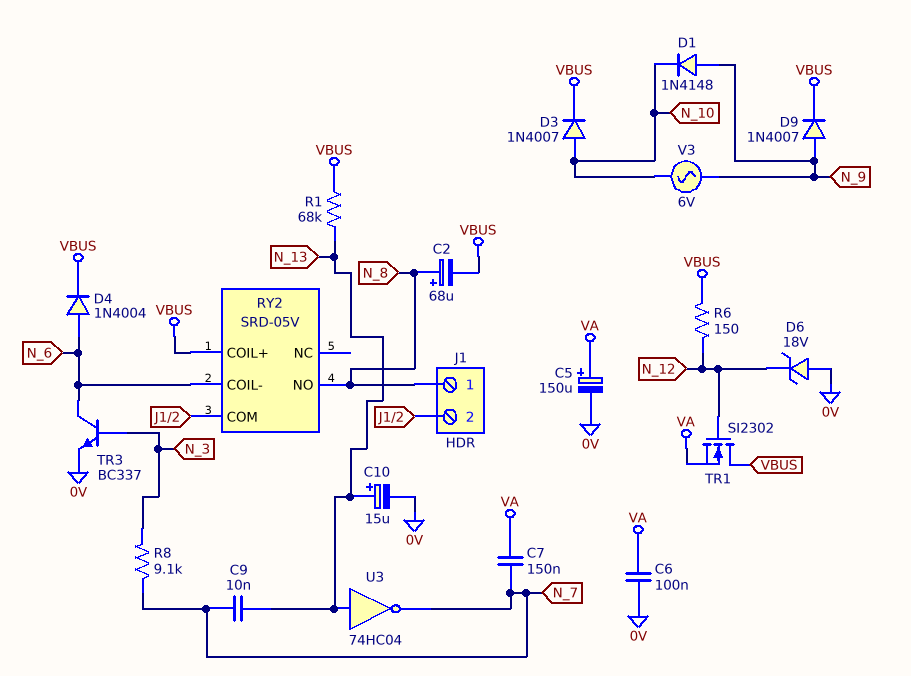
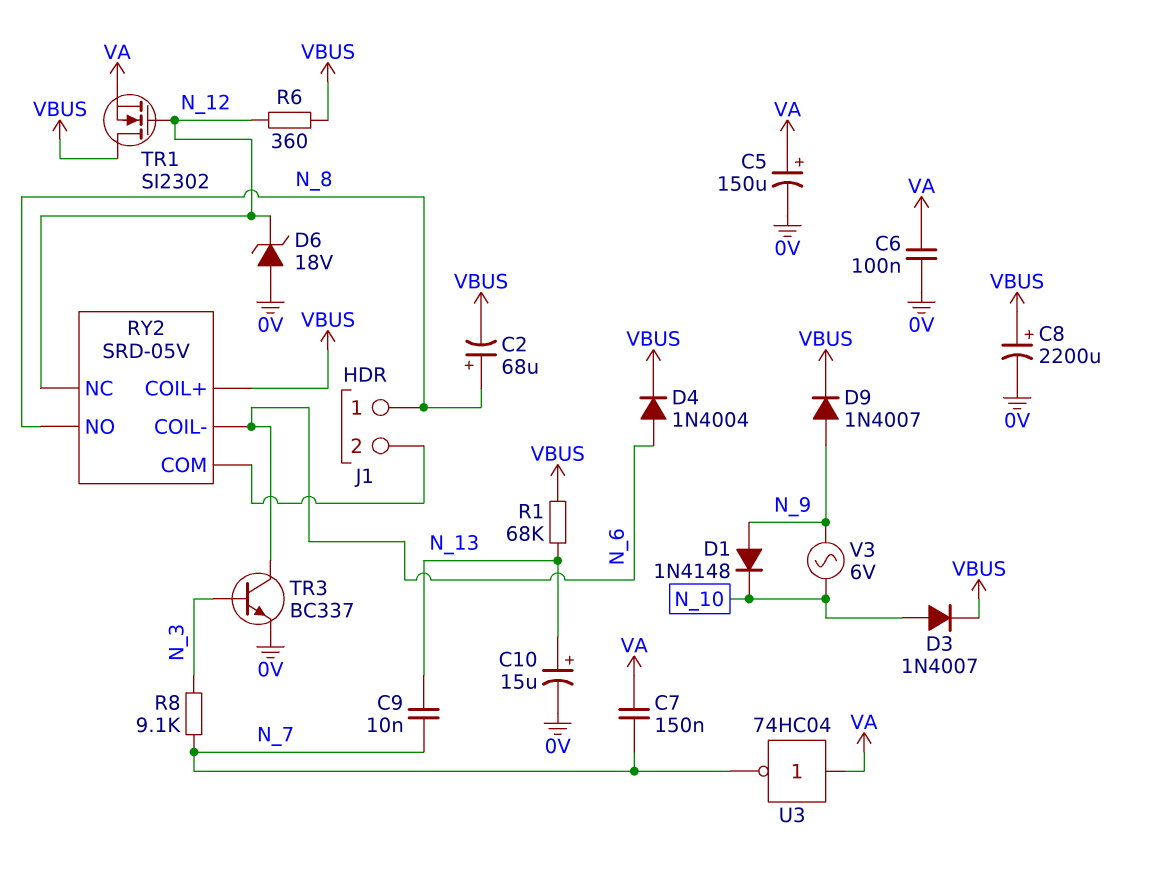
C8: none -> 2200uF (plus VBUS, minus 0V)
R6: 150 (N_12, VBUS) -> 360 (N_12, VBUS)
RY2 pin NC: none -> N_12
U3: NOT 74HC04 (in N_13, out N_7) -> NOT 74HC04 (in VA, out N_7)

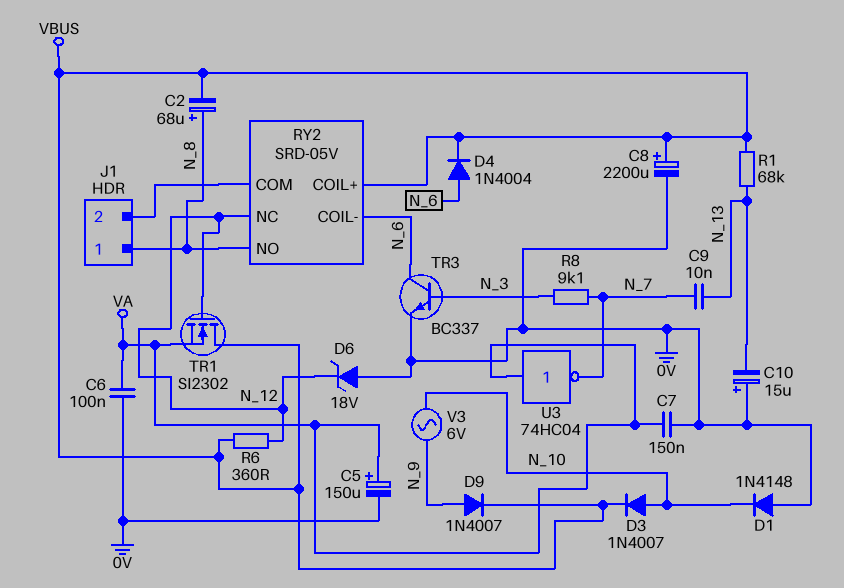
C7: 150nF (N_7, VA) -> 150nF (0V, VA)
C10: 15uF (plus N_13, minus 0V) -> 15uF (plus 0V, minus N_13)
D1: diode 1N4148 (A N_9, K N_10) -> diode 1N4148 (A 0V, K N_10)

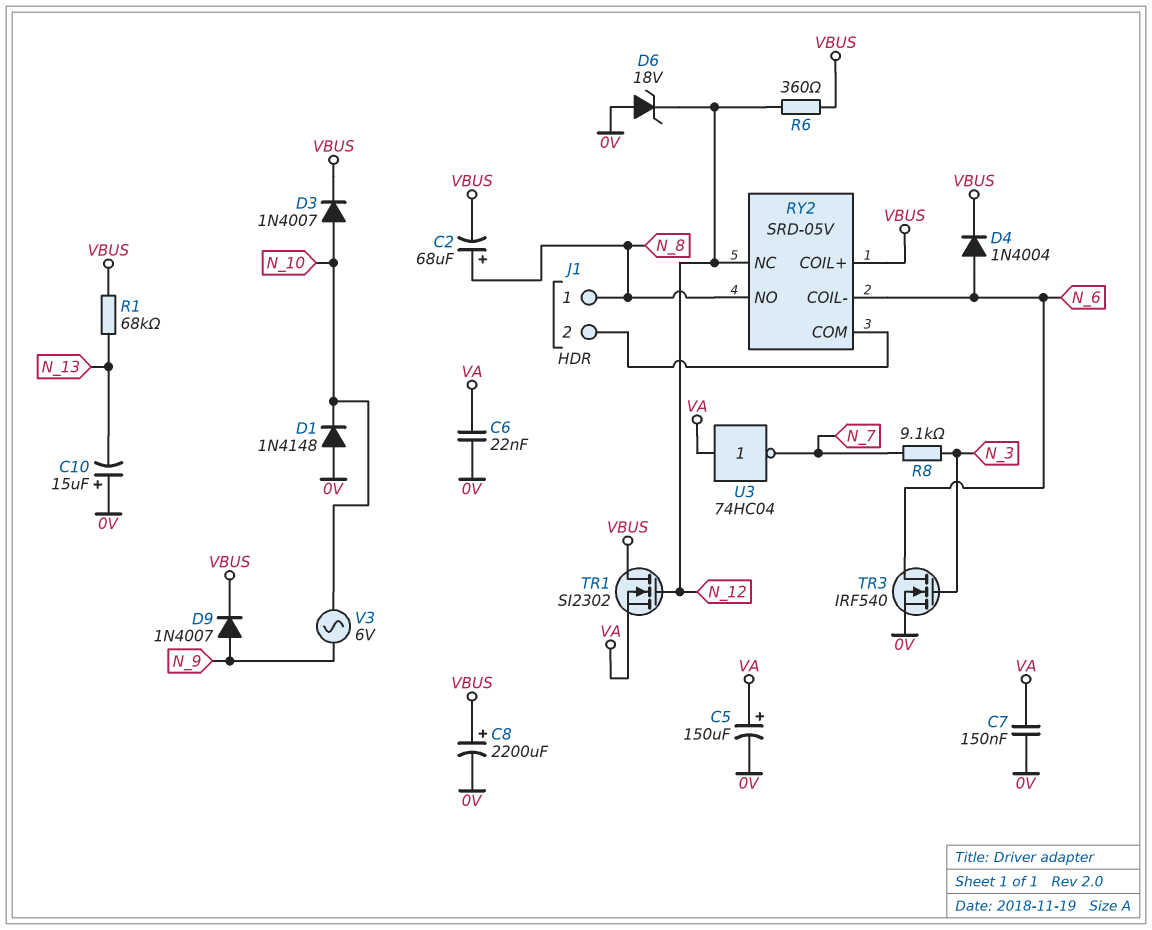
C6: 100nF (0V, VA) -> 22nF (0V, VA)
C9: 10nF (N_7, N_13) -> none
TR3: NPN BC337 (B N_3, C N_6, E 0V) -> NMOS IRF540 (G N_3, D N_6, S 0V)

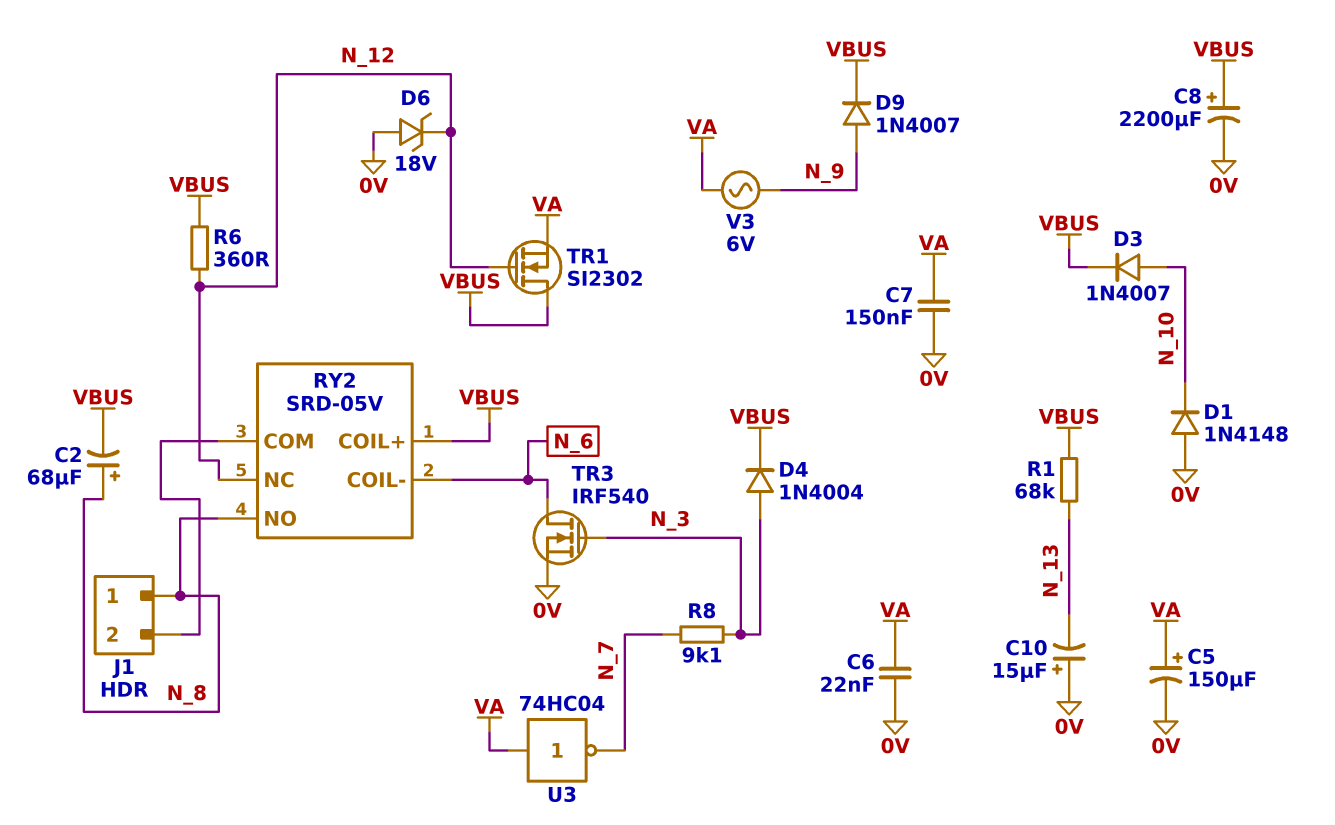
D4: diode 1N4004 (A N_6, K VBUS) -> diode 1N4004 (A N_3, K VBUS)
V3: AC 6V (N_9, N_10) -> AC 6V (N_9, VA)

